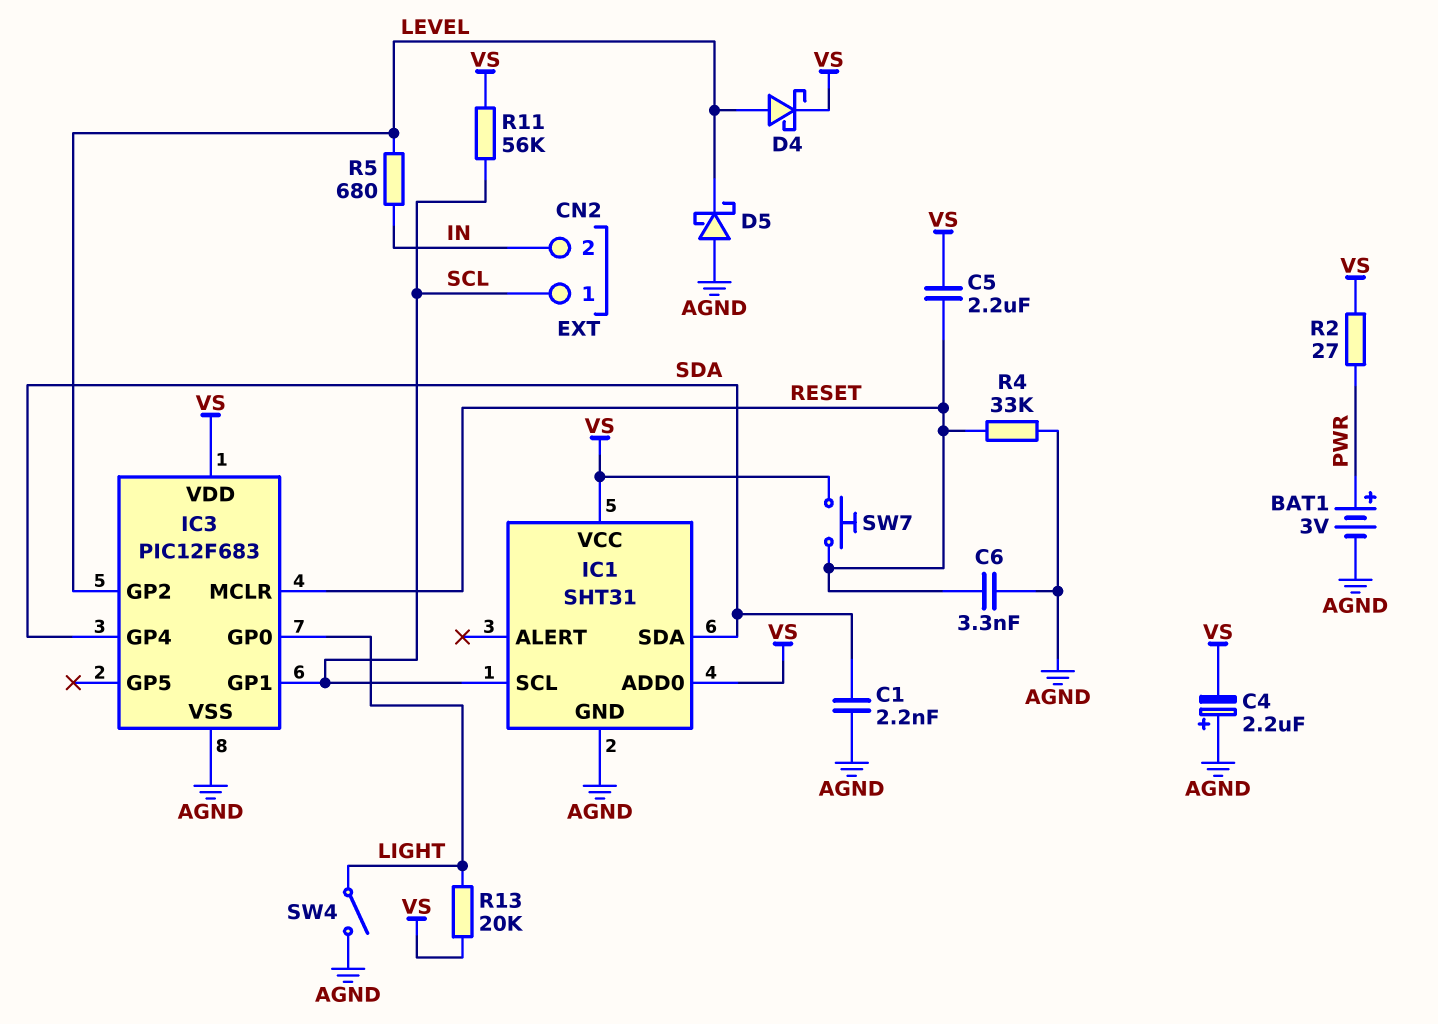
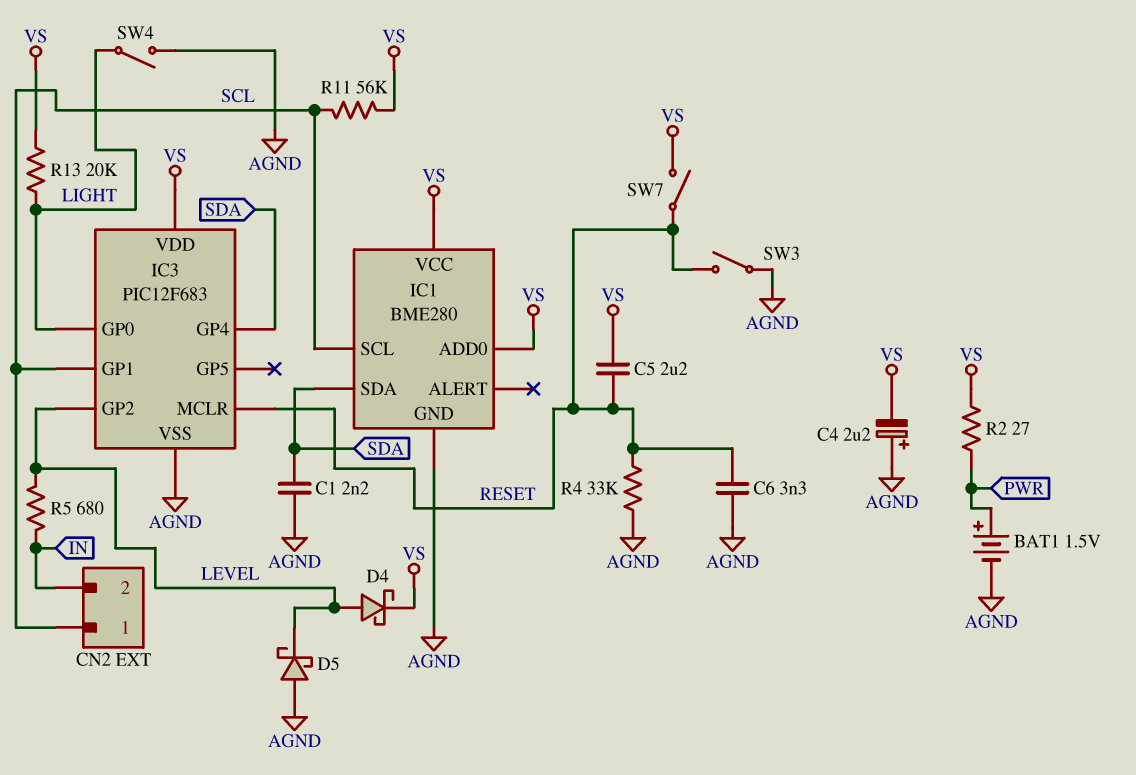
BAT1: 3V (plus PWR, minus AGND) -> 1.5V (plus PWR, minus AGND)
IC1: SHT31 -> BME280
SW3: none -> switch (AGND, RESET)
SW7: button (RESET, VS) -> switch (RESET, VS)

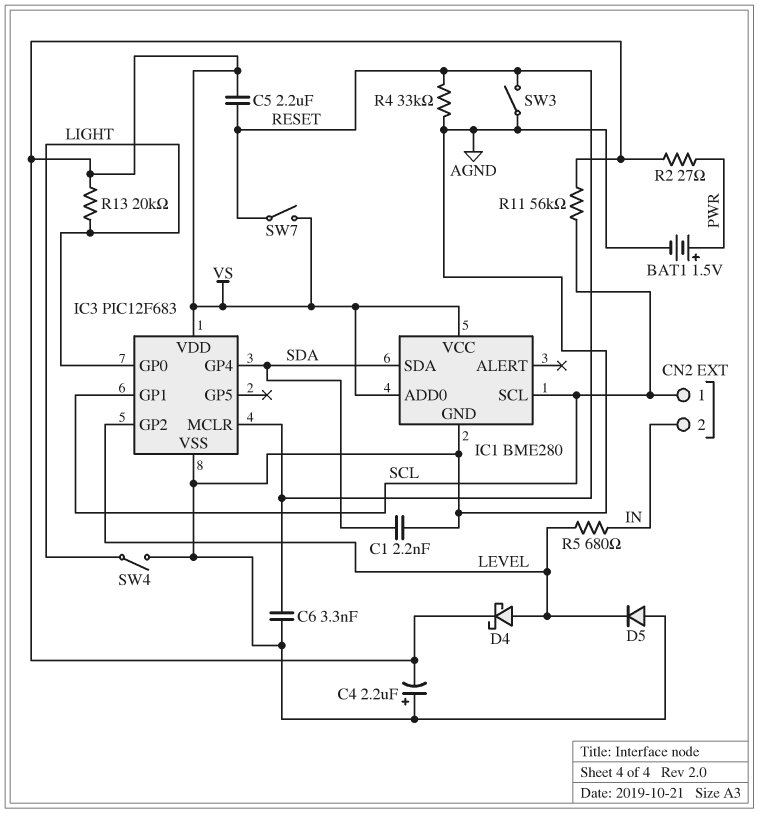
D5: schottky (A AGND, K LEVEL) -> diode (A AGND, K LEVEL)

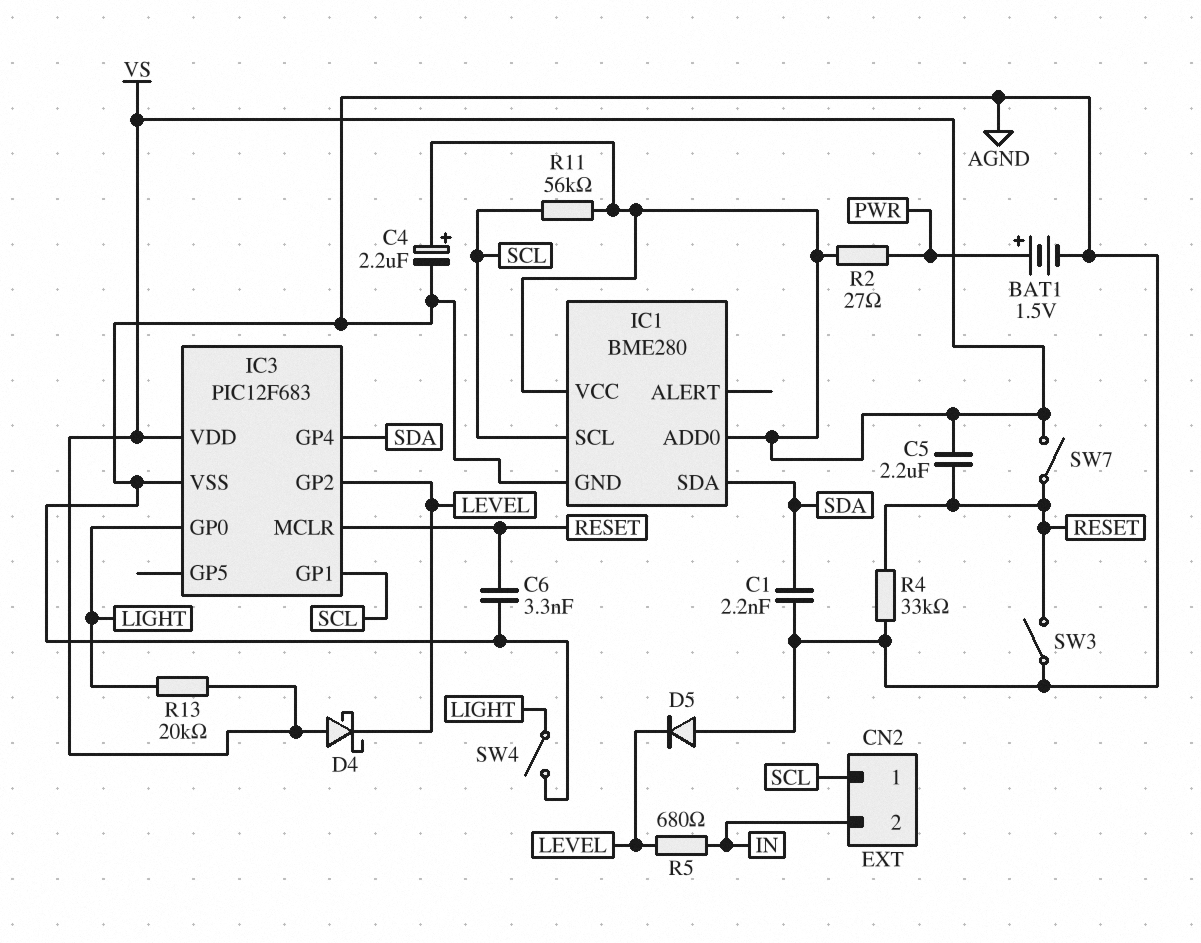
C4: 2.2uF (plus AGND, minus VS) -> 2.2uF (plus VS, minus AGND)
D4: schottky (A LEVEL, K VS) -> schottky (A VS, K LEVEL)

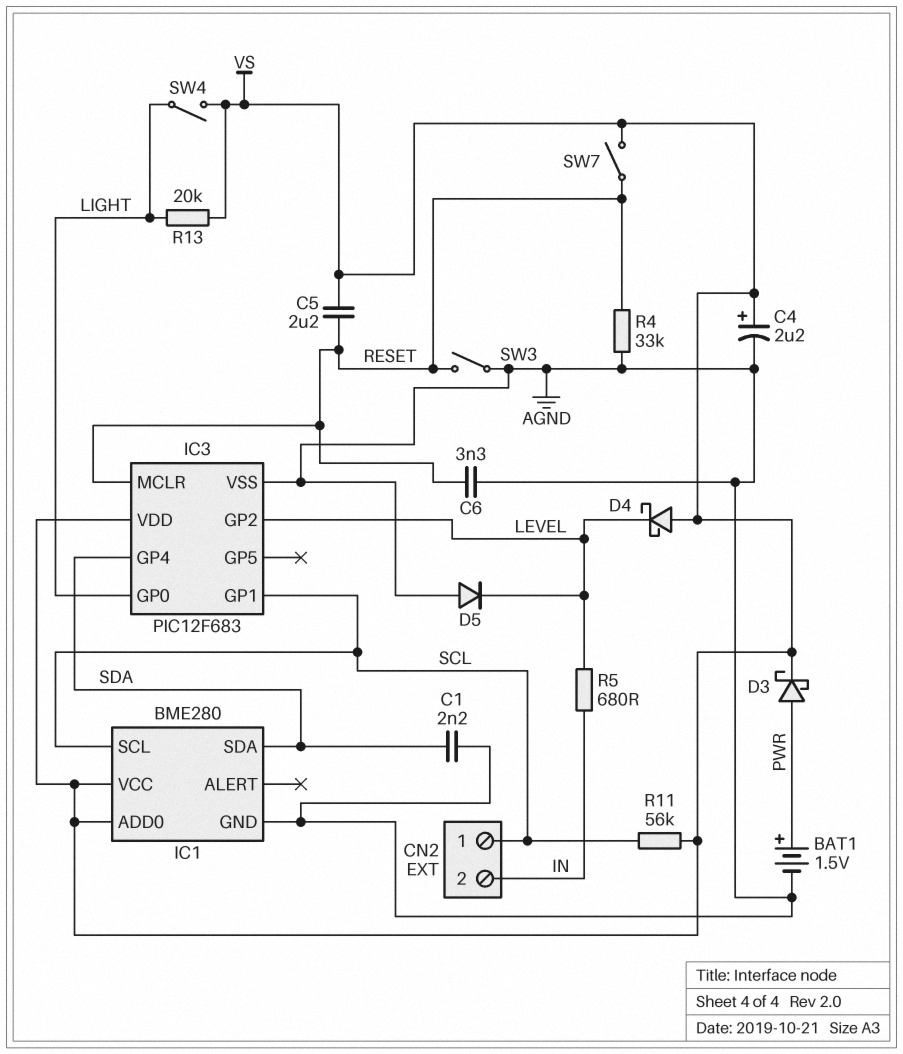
D3: none -> schottky (A PWR, K VS)
R2: 27 (PWR, VS) -> none
SW4: switch (AGND, LIGHT) -> switch (LIGHT, VS)

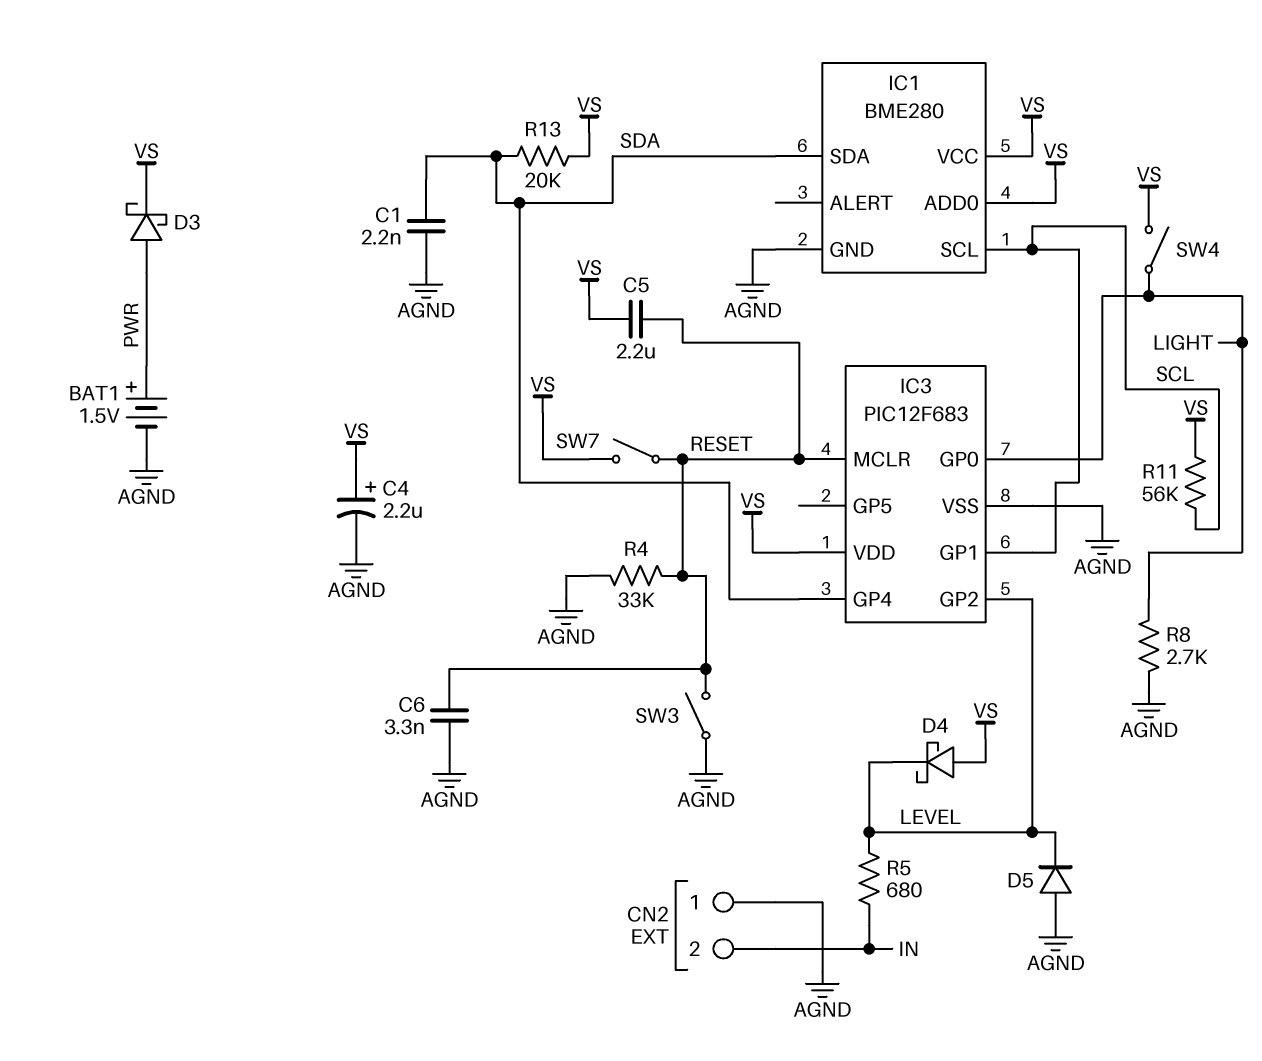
CN2 pin 1: SCL -> AGND
R8: none -> 2.7k (AGND, LIGHT)
R13: 20k (LIGHT, VS) -> 20k (SDA, VS)

